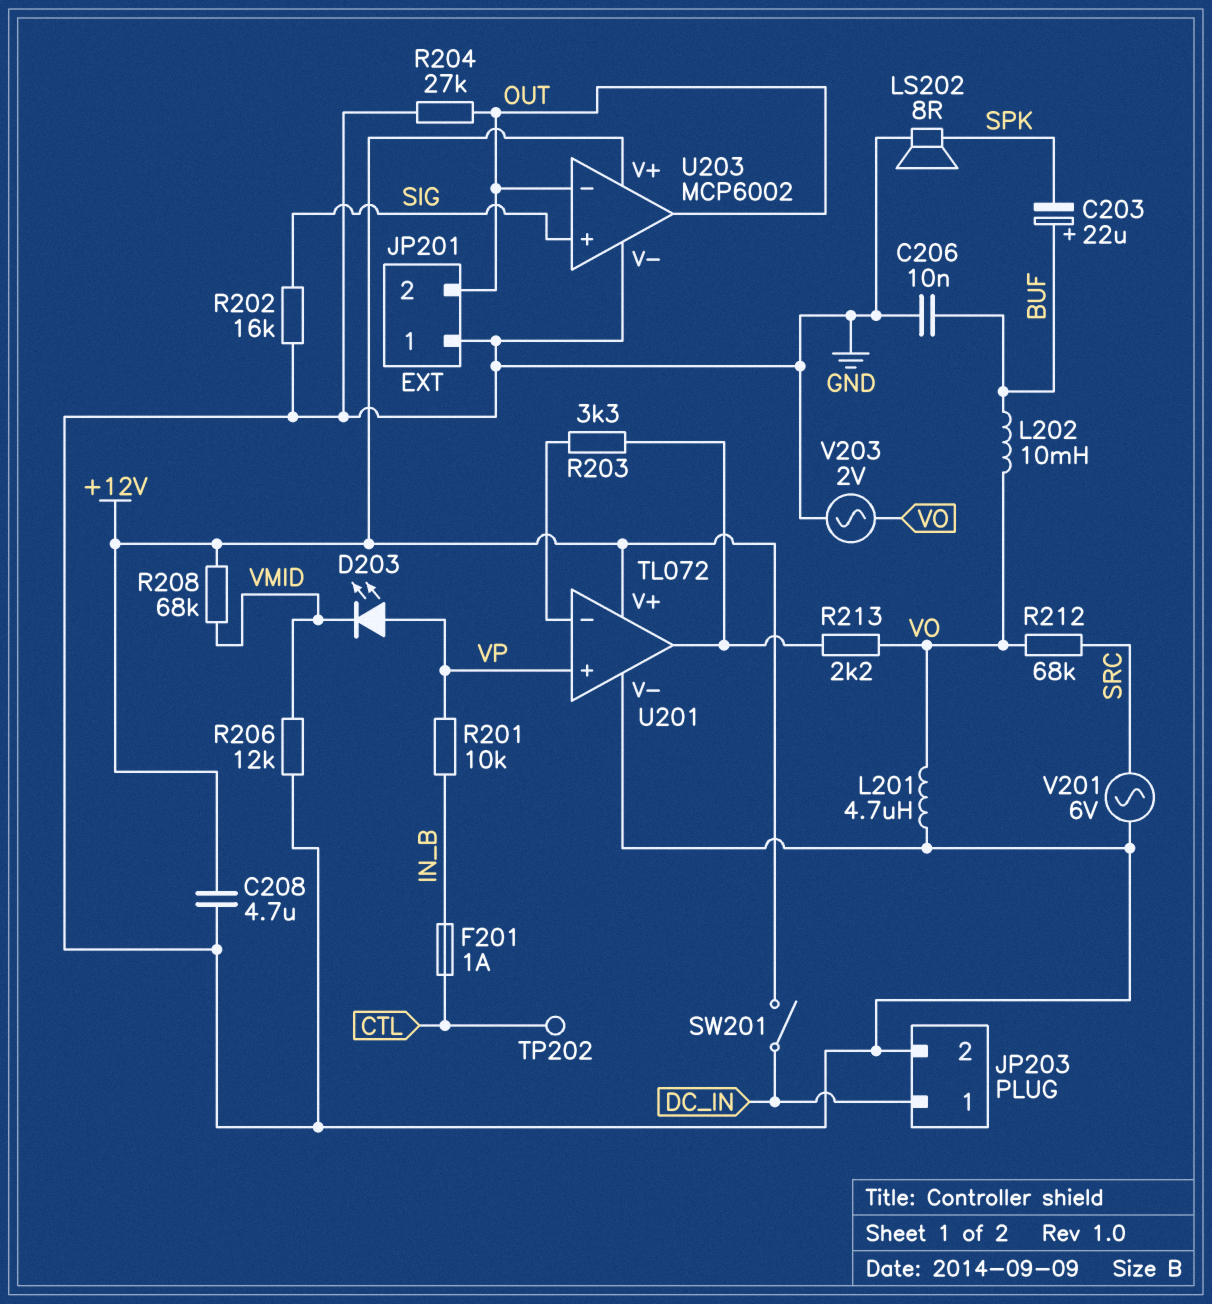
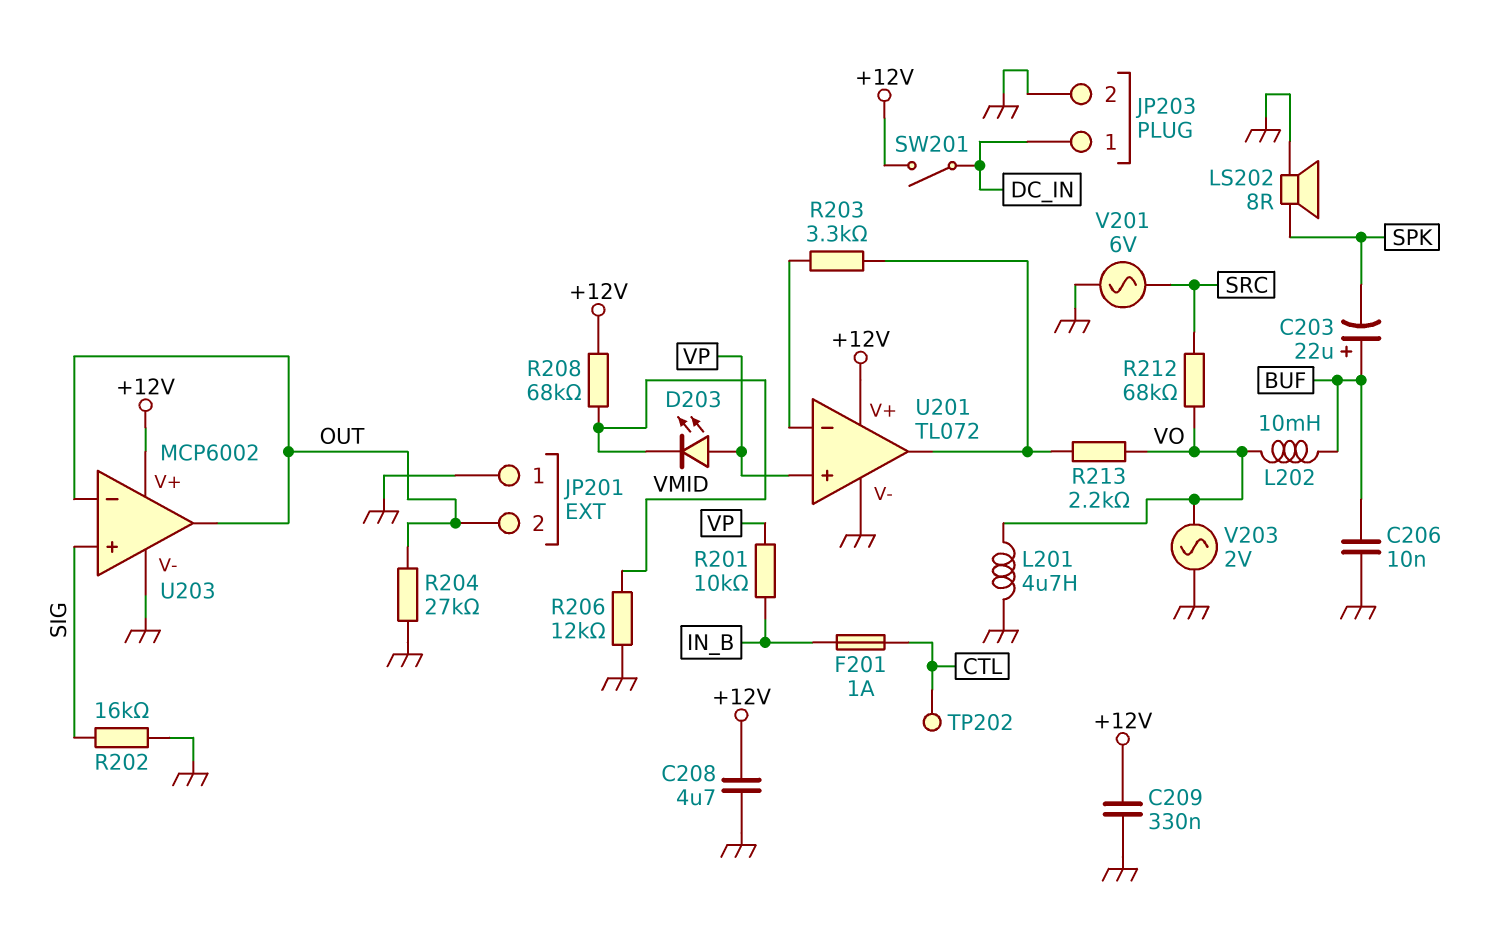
C209: none -> 330nF (+12V, GND)

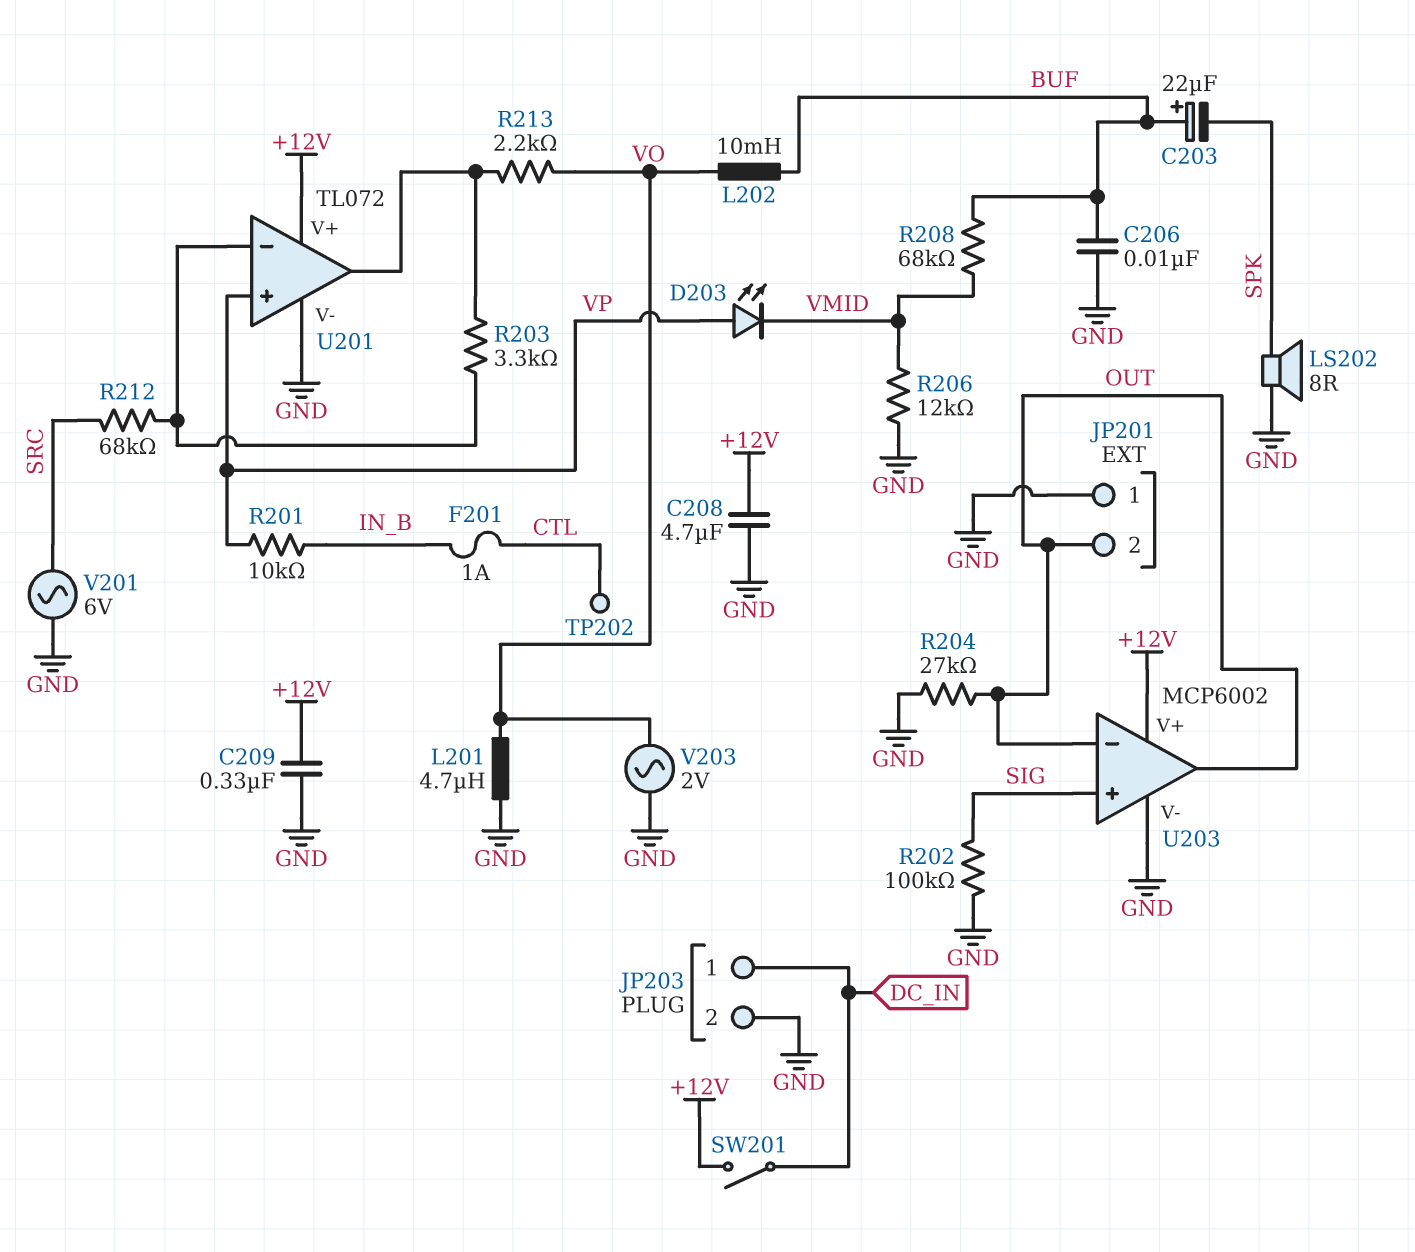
R202: 16k (GND, SIG) -> 100k (GND, SIG)
R208: 68k (+12V, VMID) -> 68k (BUF, VMID)
R212: 68k (SRC, VO) -> 68k (SRC, U201/in-)

